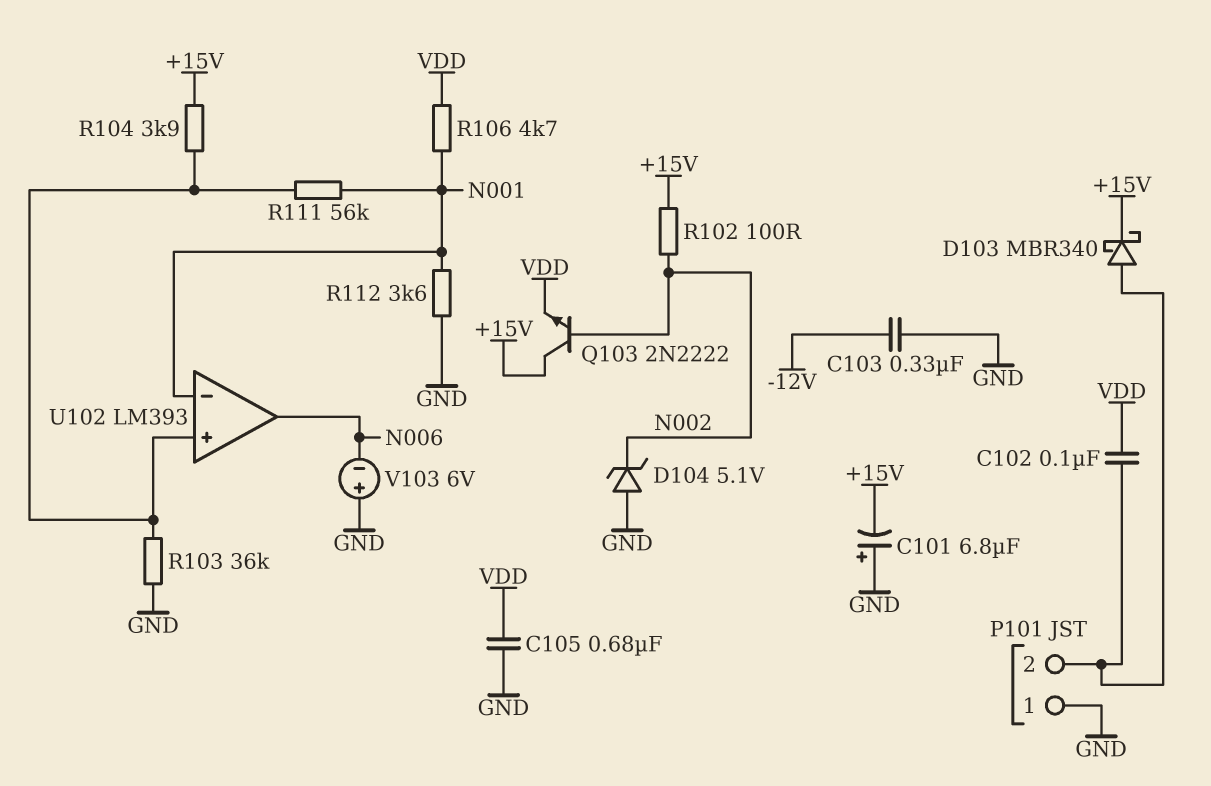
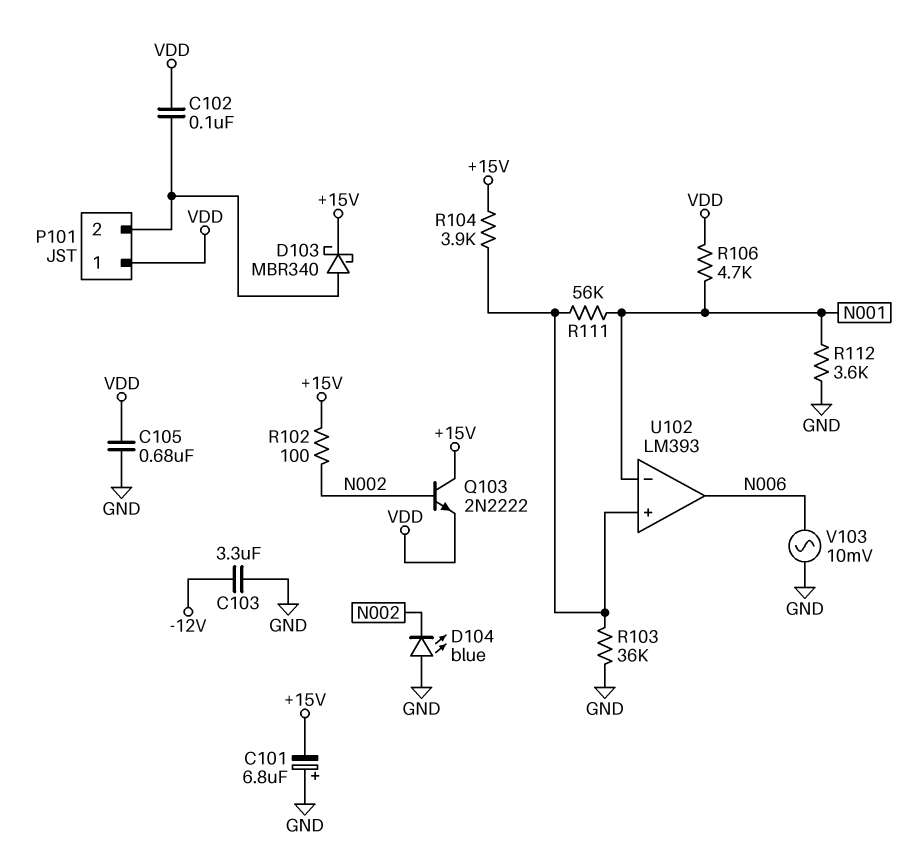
C103: 330nF (-12V, GND) -> 3.3uF (-12V, GND)
D104: zener 5.1V (A GND, K N002) -> LED blue (A GND, K N002)
P101 pin 1: GND -> VDD
V103: 6V (plus GND, minus N006) -> AC 10mV (GND, N006)

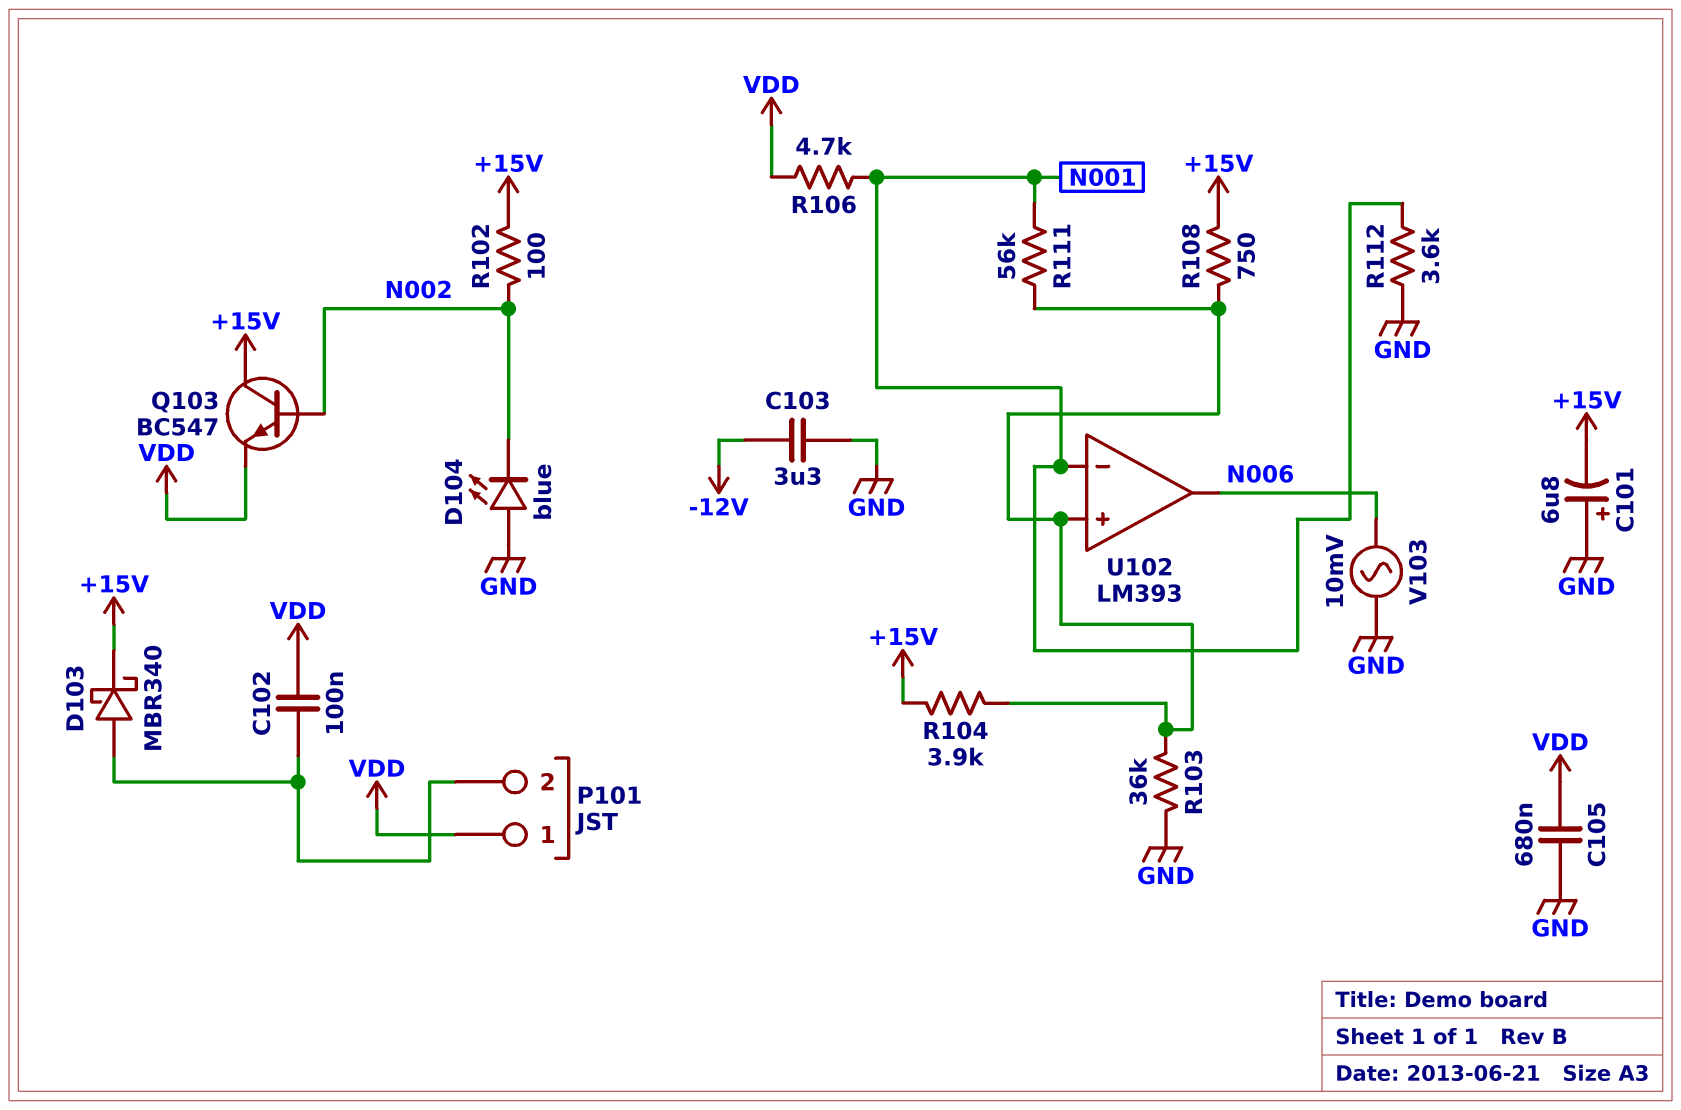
Q103: NPN 2N2222 (B N002, C +15V, E VDD) -> NPN BC547 (B N002, C +15V, E VDD)
R108: none -> 750 (+15V, U102/in+)

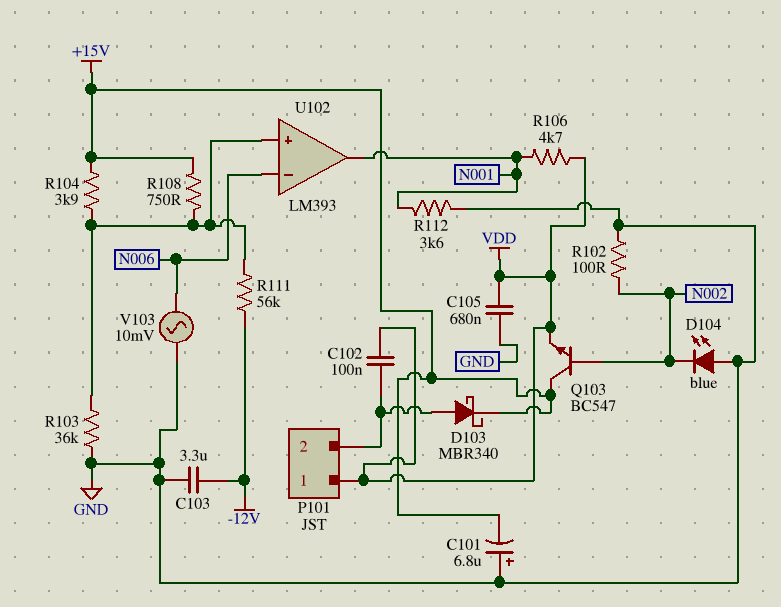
R102: 100 (+15V, N002) -> 100 (GND, N002)
R111: 56k (N001, U102/in+) -> 56k (-12V, U102/in+)
U102 pin in-: N001 -> N006
U102 pin out: N006 -> N001

